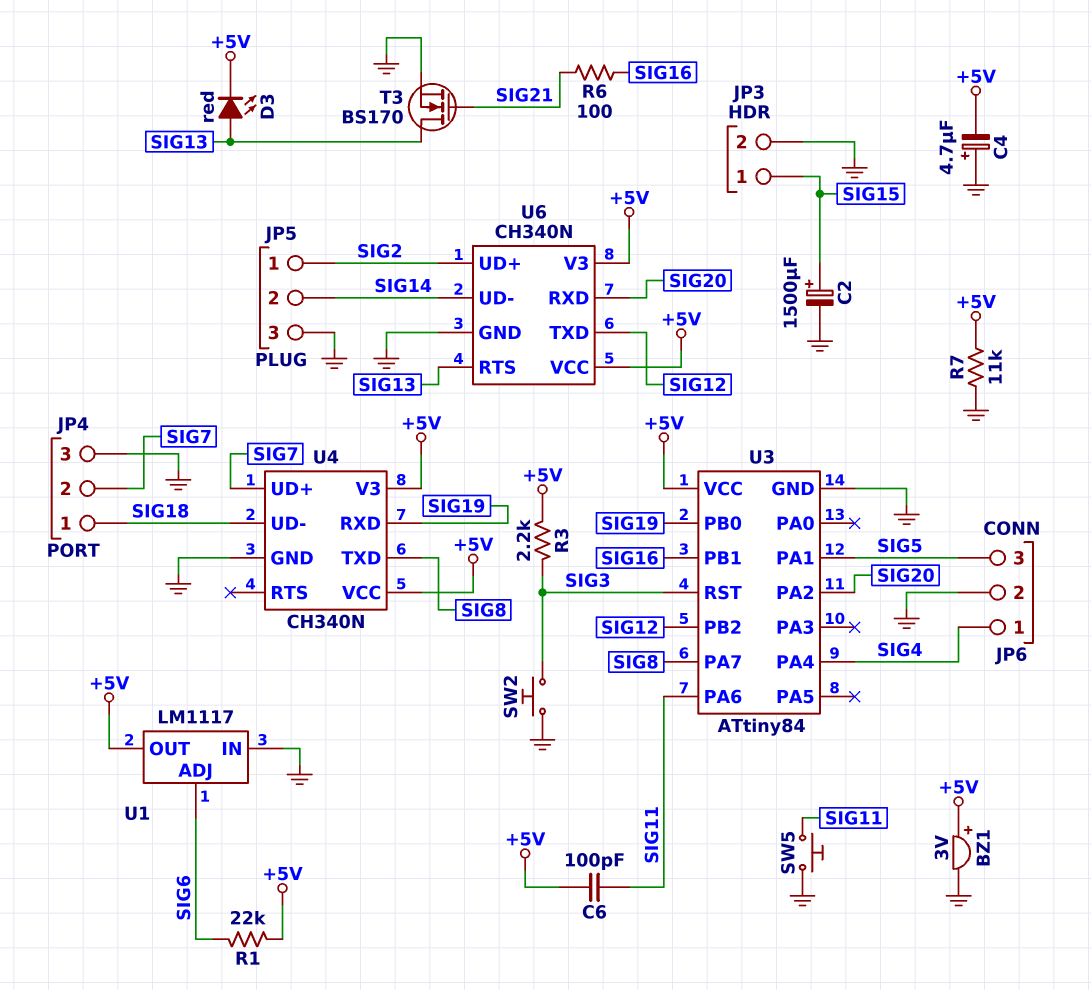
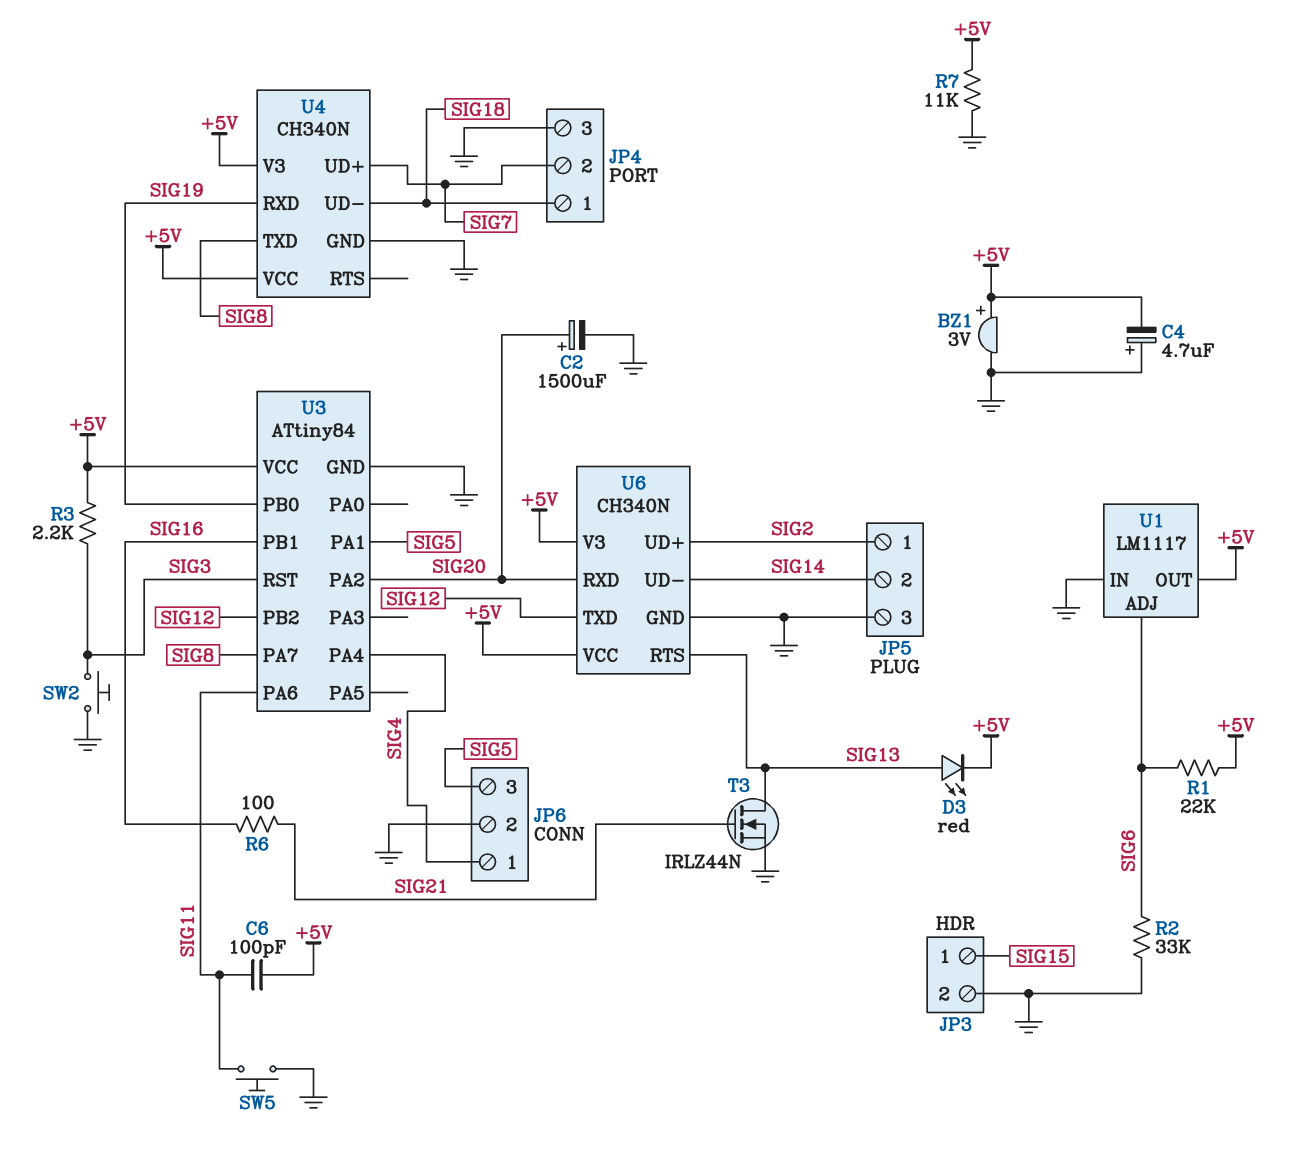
C2: 1500uF (plus SIG15, minus GND) -> 1500uF (plus SIG20, minus GND)
R2: none -> 33k (GND, SIG6)
T3: NMOS BS170 (G SIG21, D SIG13, S GND) -> NMOS IRLZ44N (G SIG21, D SIG13, S GND)

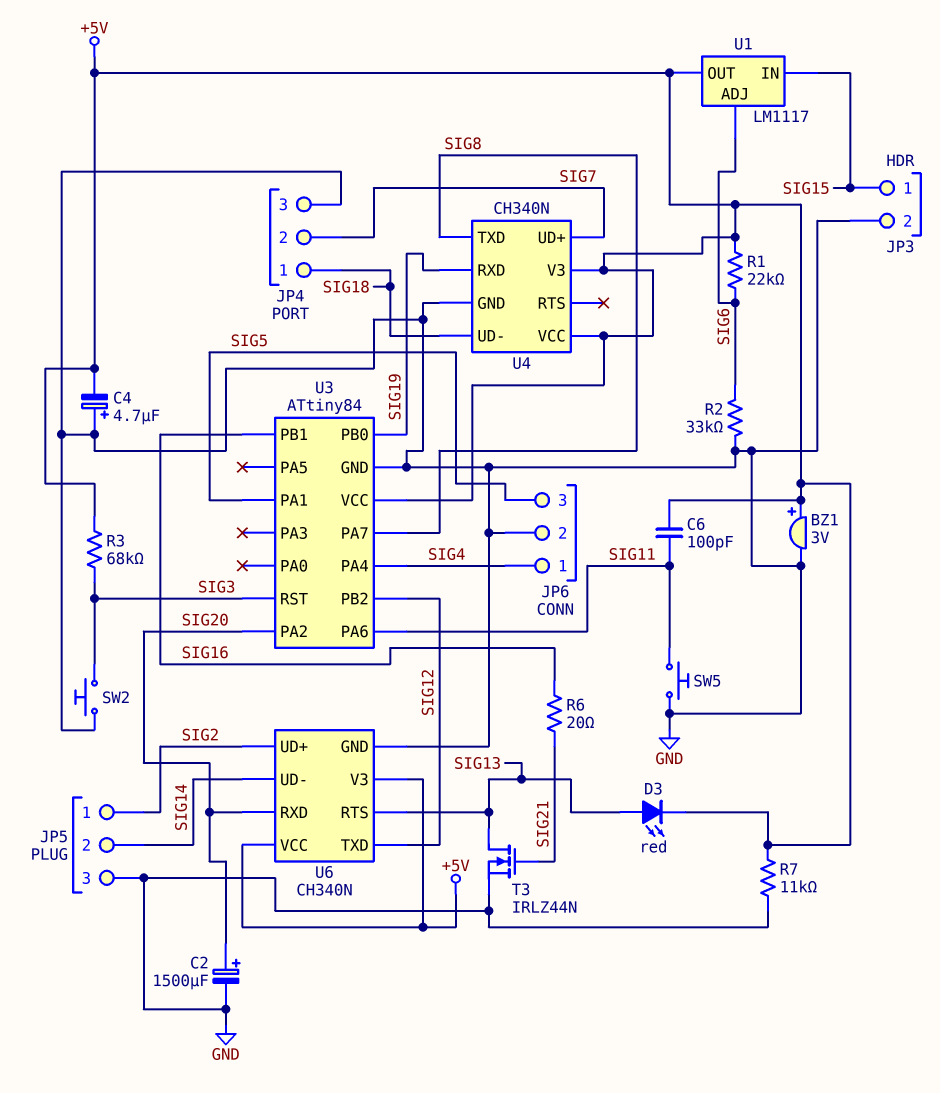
R3: 2.2k (+5V, SIG3) -> 68k (+5V, SIG3)
R6: 100 (SIG16, SIG21) -> 20 (SIG16, SIG21)
U1 pin IN: GND -> SIG15

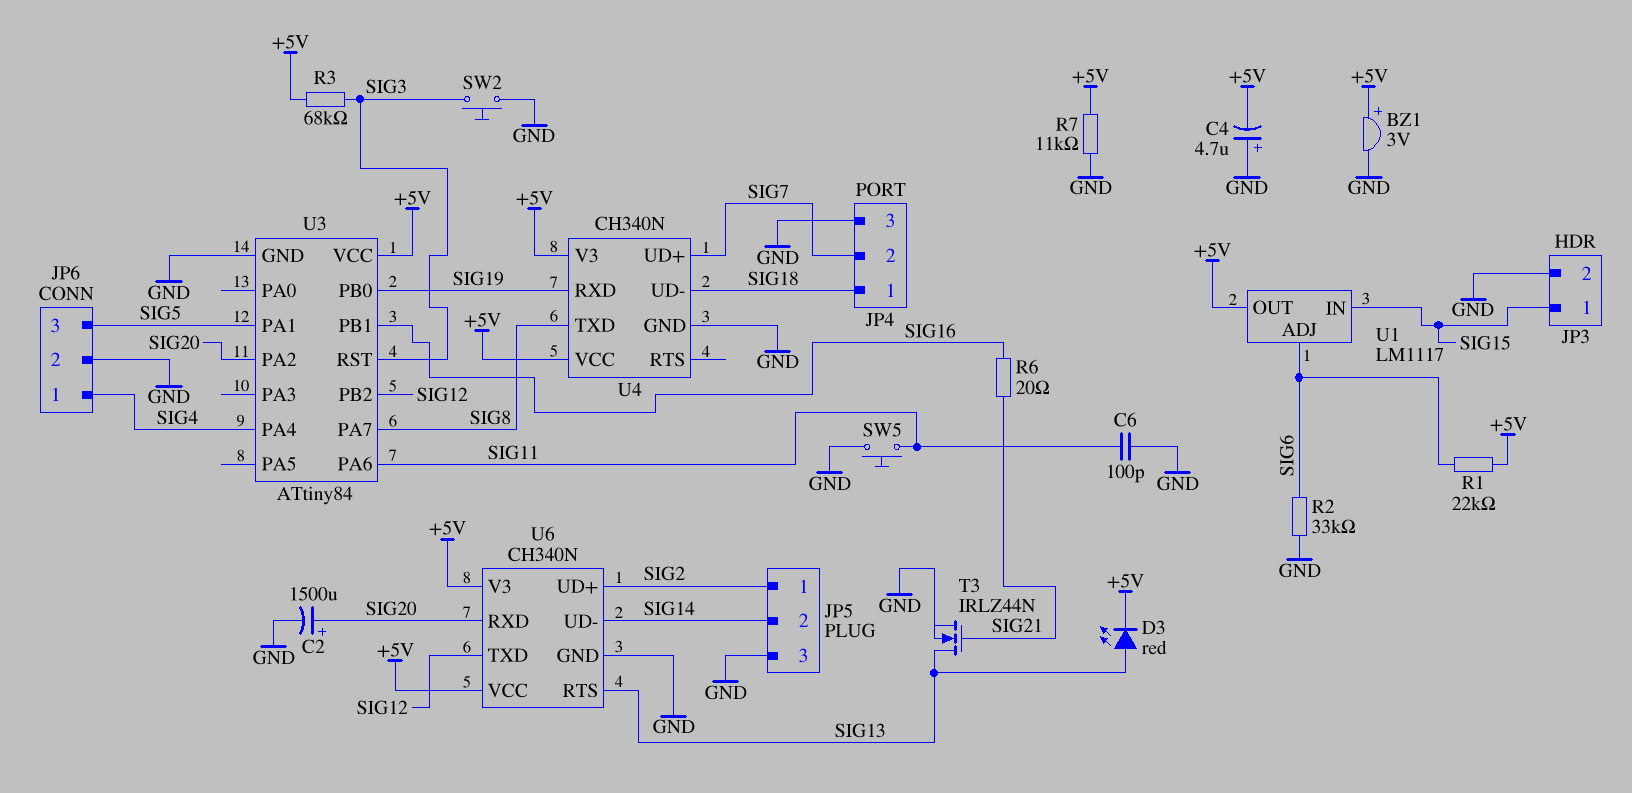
C6: 100pF (+5V, SIG11) -> 100pF (GND, SIG11)

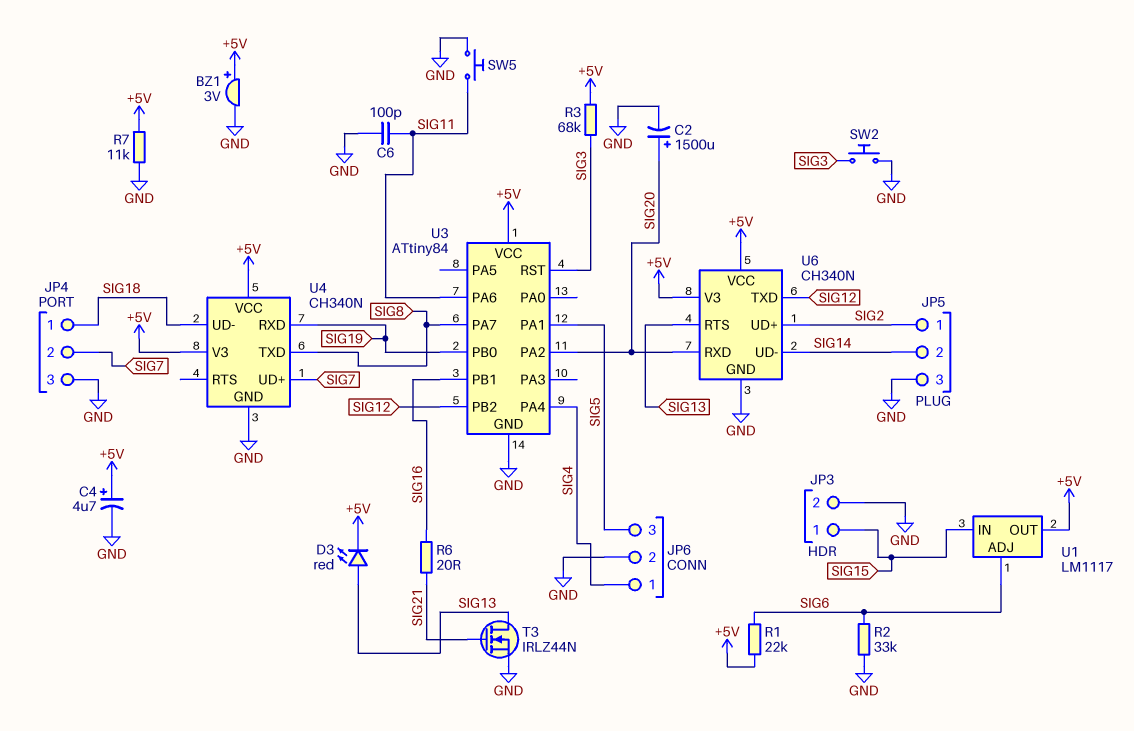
C4: 4.7uF (plus GND, minus +5V) -> 4.7uF (plus +5V, minus GND)

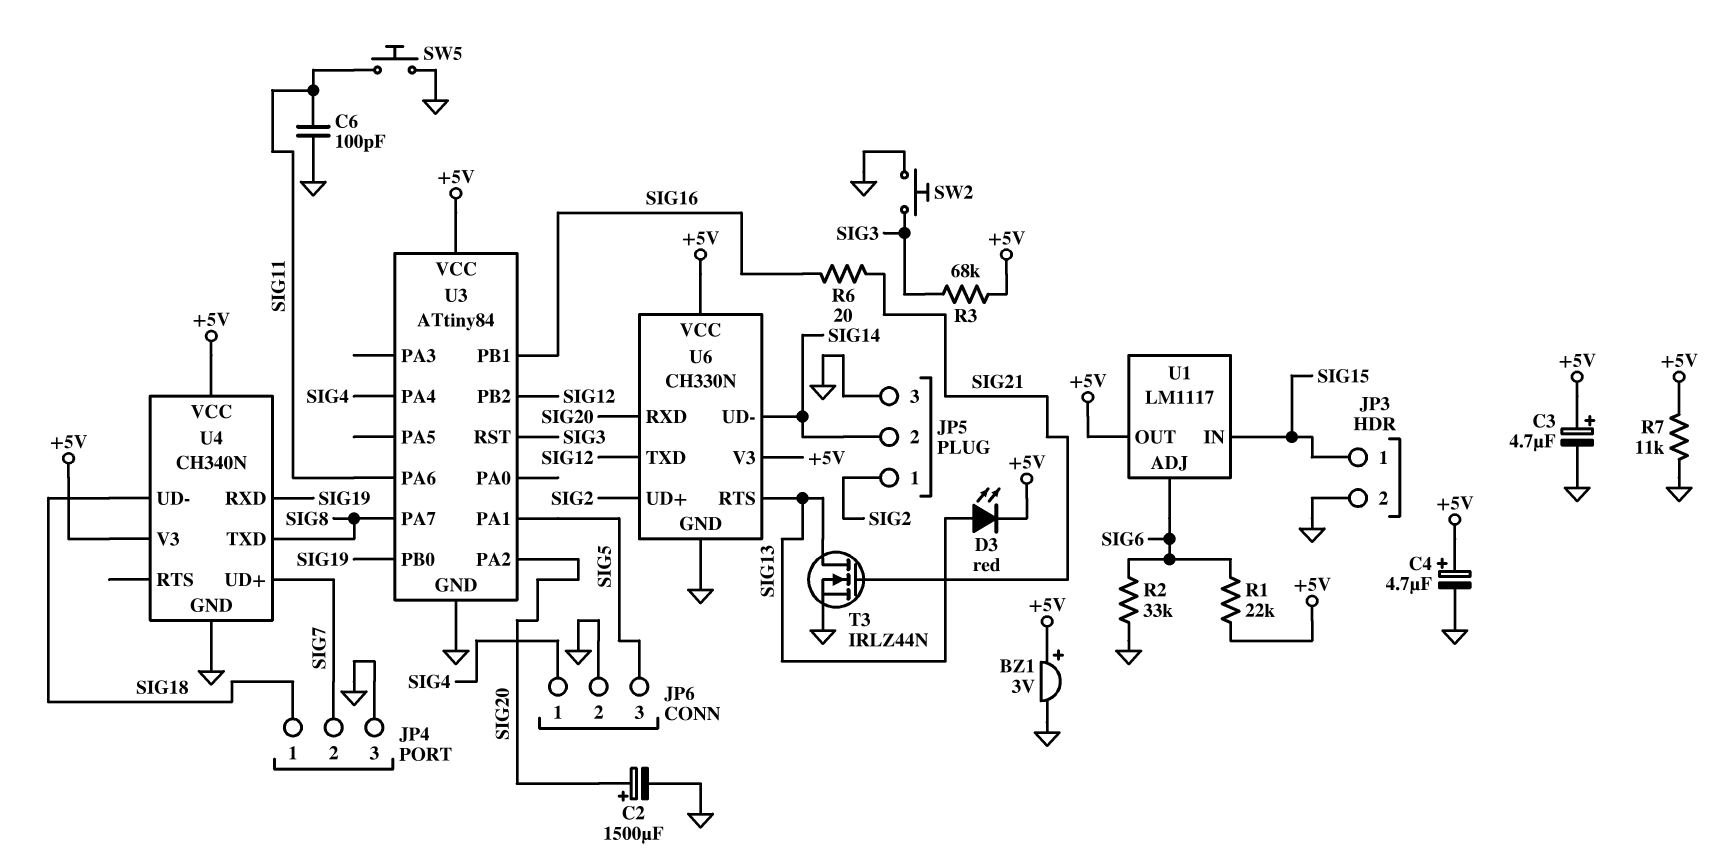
C3: none -> 4.7uF (plus +5V, minus GND)
U6: CH340N -> CH330N

